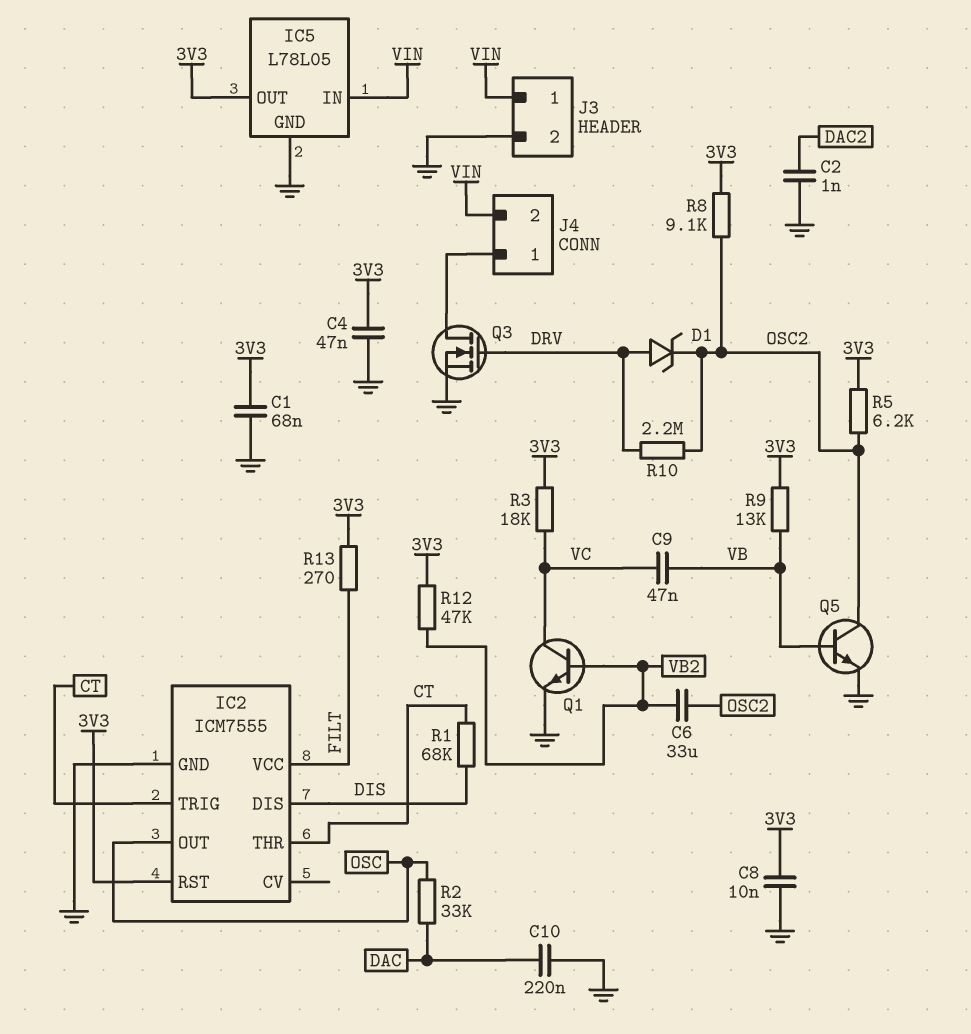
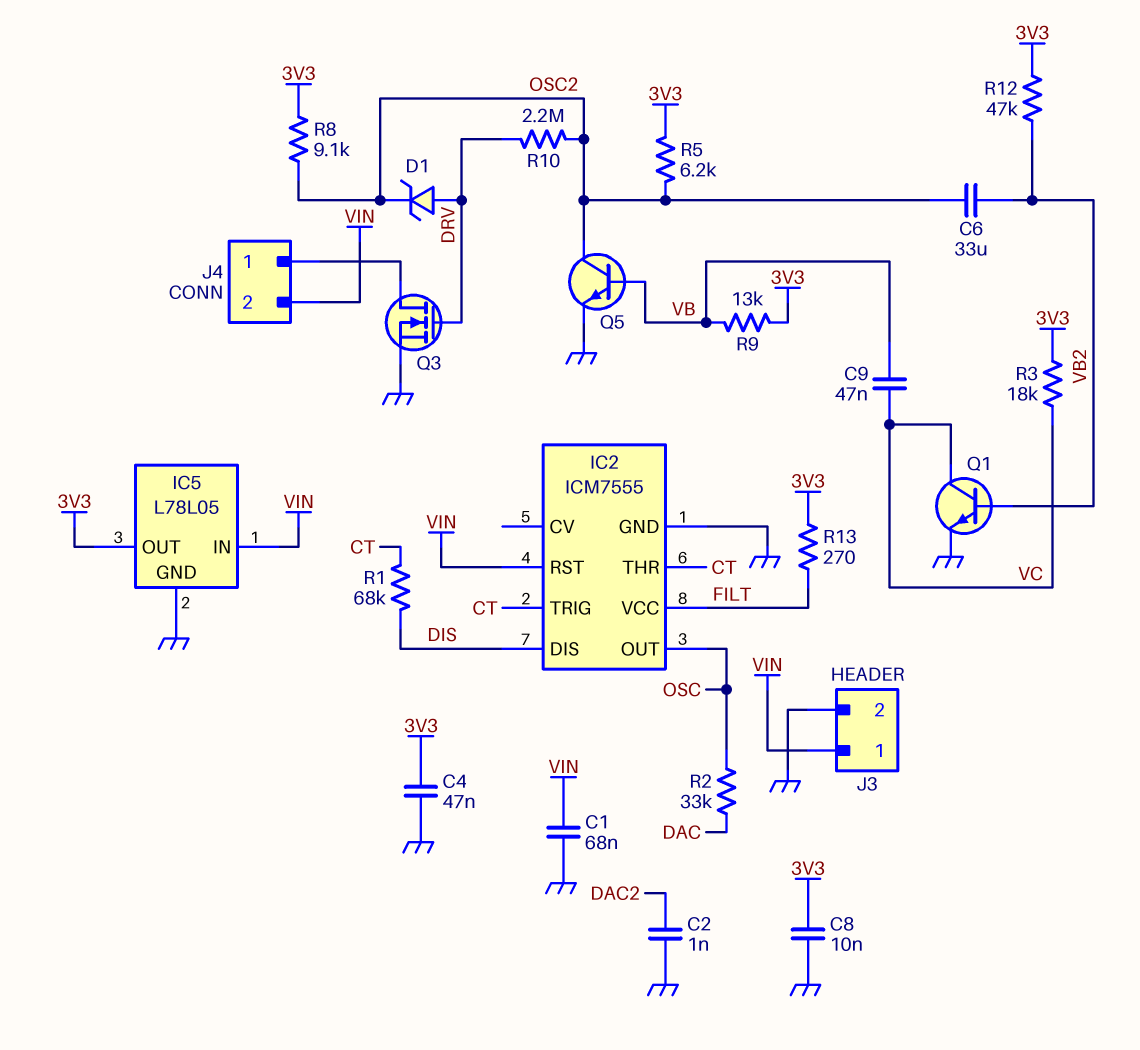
C1: 68nF (3V3, GND) -> 68nF (GND, VIN)
C10: 220nF (DAC, GND) -> none
IC2 pin RST: 3V3 -> VIN

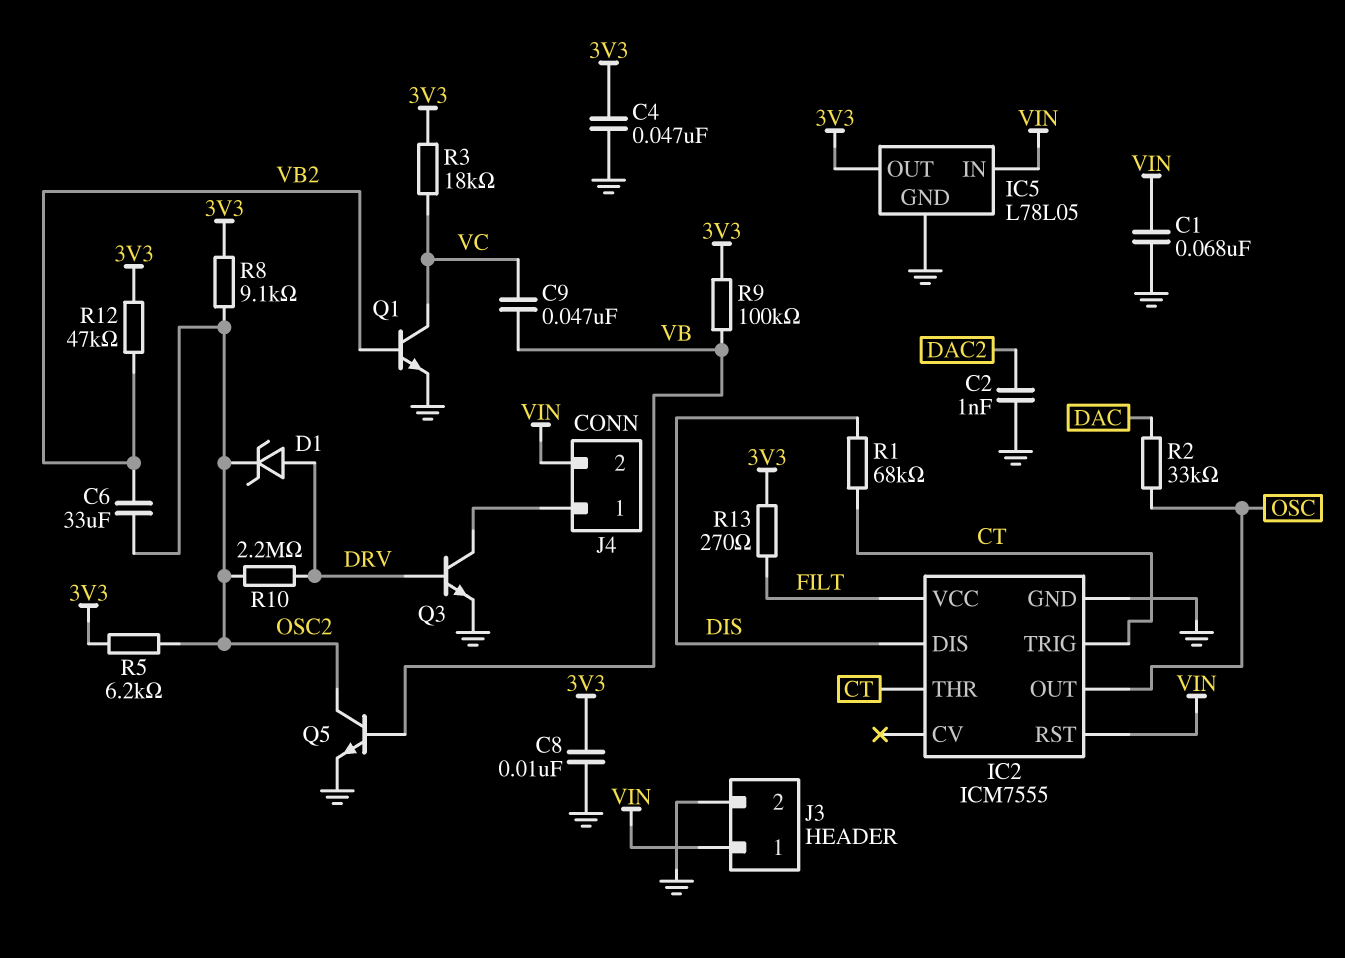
Q3: NMOS (G DRV, D J4/1, S GND) -> NPN (B DRV, C J4/1, E GND)
R9: 13k (3V3, VB) -> 100k (3V3, VB)

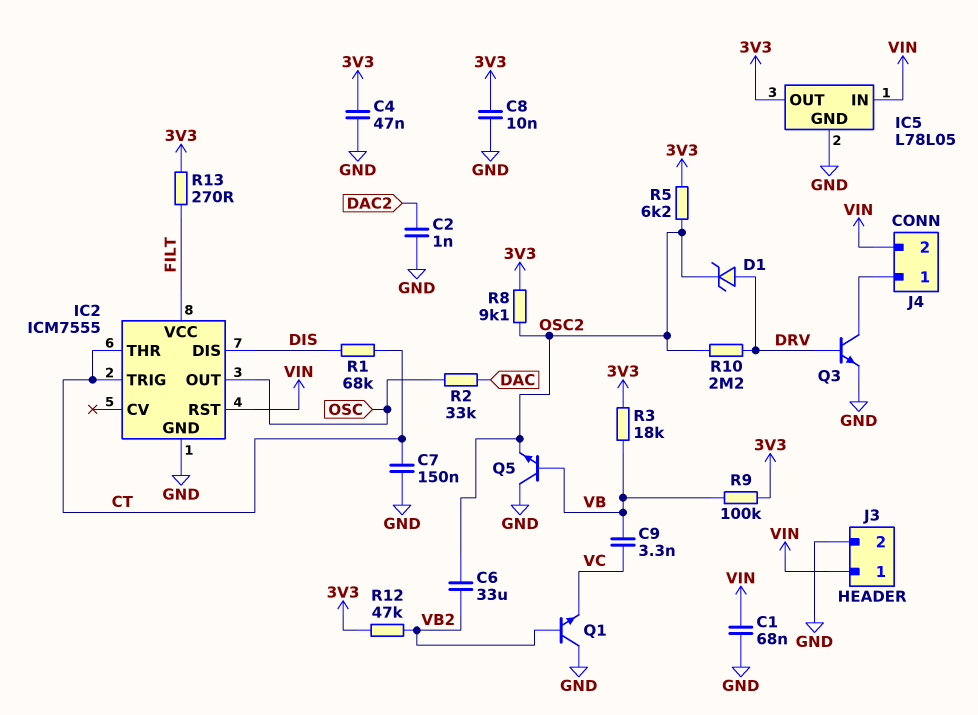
C7: none -> 150nF (CT, GND)
C9: 47nF (VB, VC) -> 3.3nF (VB, VC)
Q1: NPN (B VB2, C VC, E GND) -> NPN (B VB2, C GND, E VC)
Q5: NPN (B VB, C OSC2, E GND) -> NPN (B VB, C GND, E OSC2)
R3: 18k (3V3, VC) -> 18k (3V3, VB)

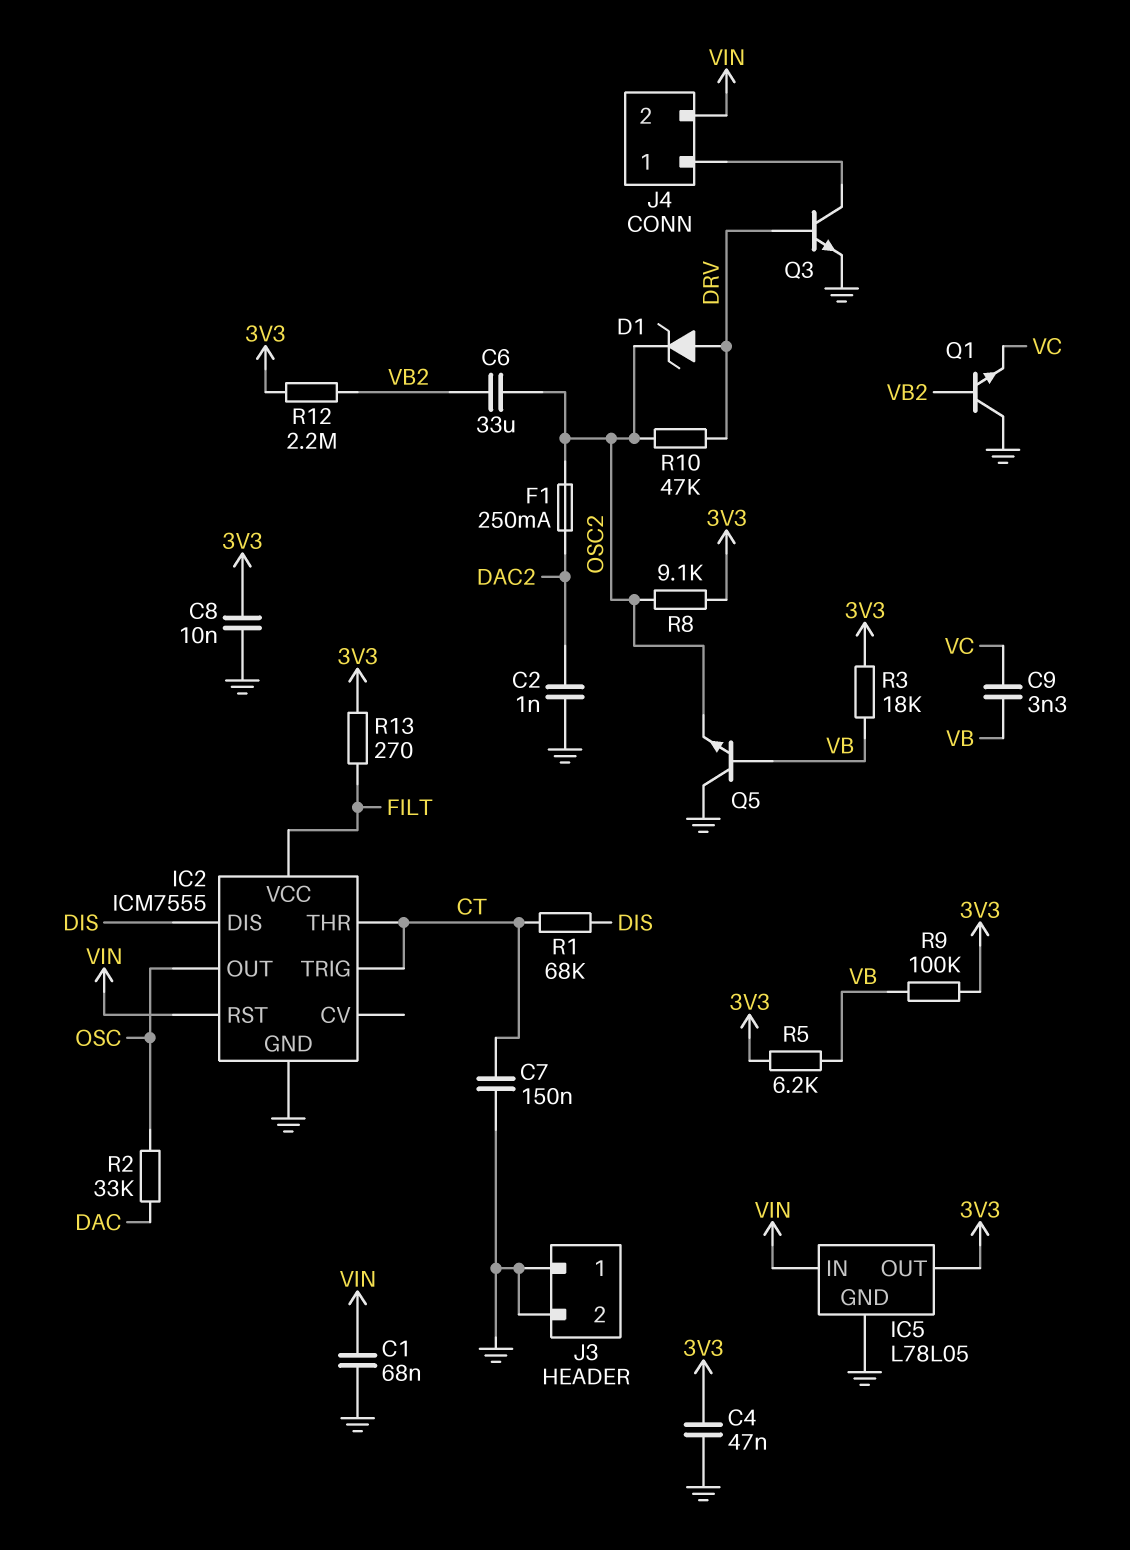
F1: none -> 250mA (DAC2, OSC2)
J3 pin 1: VIN -> GND
R5: 6.2k (3V3, OSC2) -> 6.2k (3V3, VB)
R10: 2.2M (DRV, OSC2) -> 47k (DRV, OSC2)
R12: 47k (3V3, VB2) -> 2.2M (3V3, VB2)

